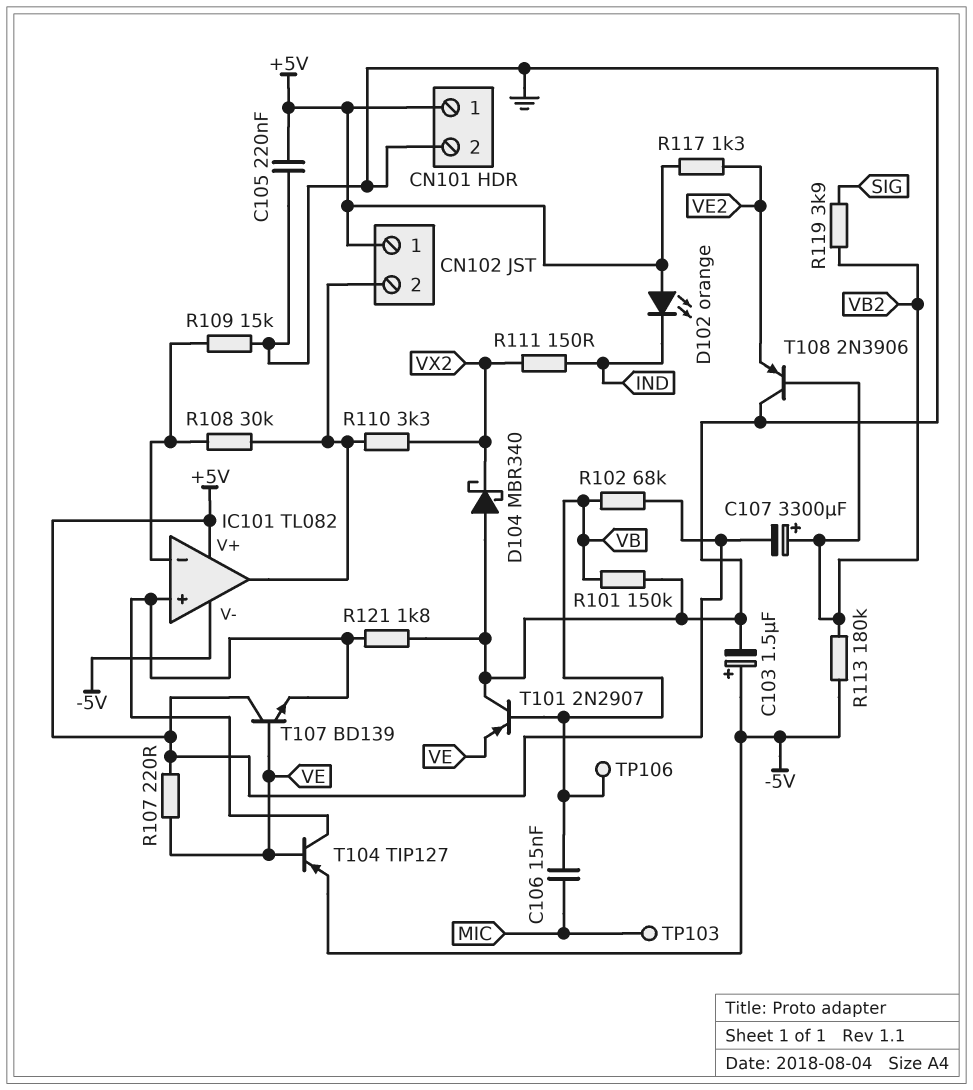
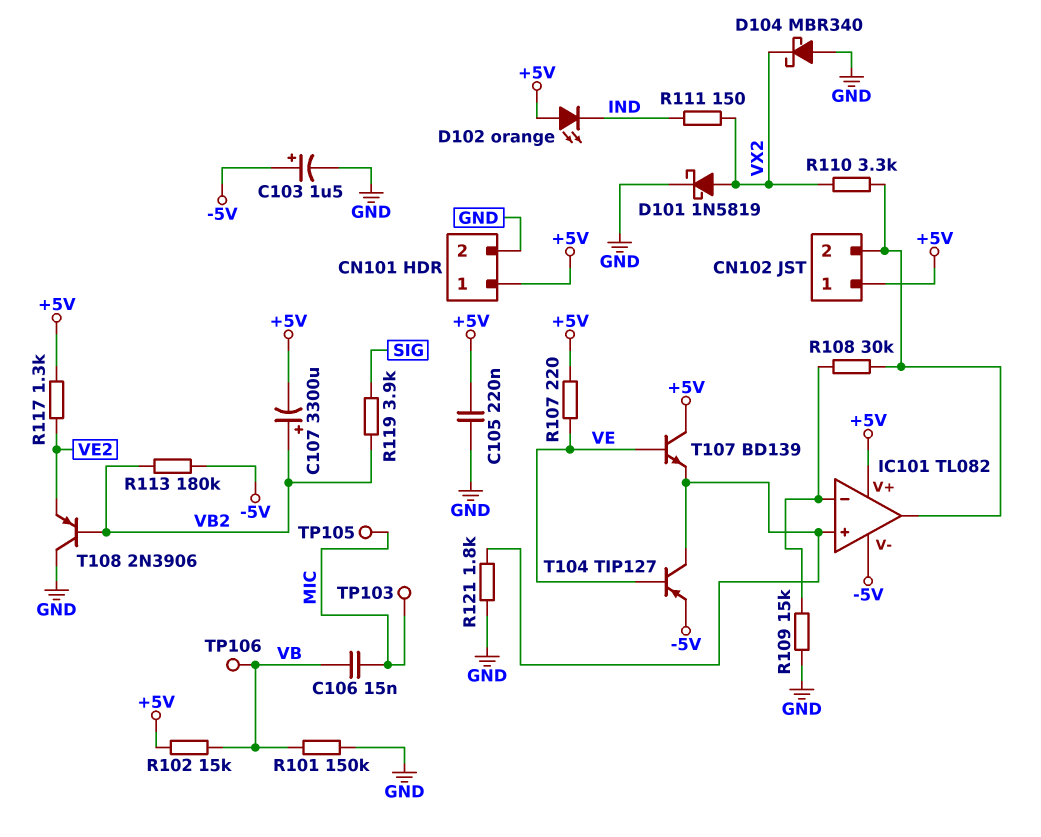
D101: none -> schottky 1N5819 (A VX2, K GND)
R102: 68k (+5V, VB) -> 15k (+5V, VB)
T101: PNP 2N2907 (B VB, C GND, E VE) -> none
TP105: none -> test point (MIC)

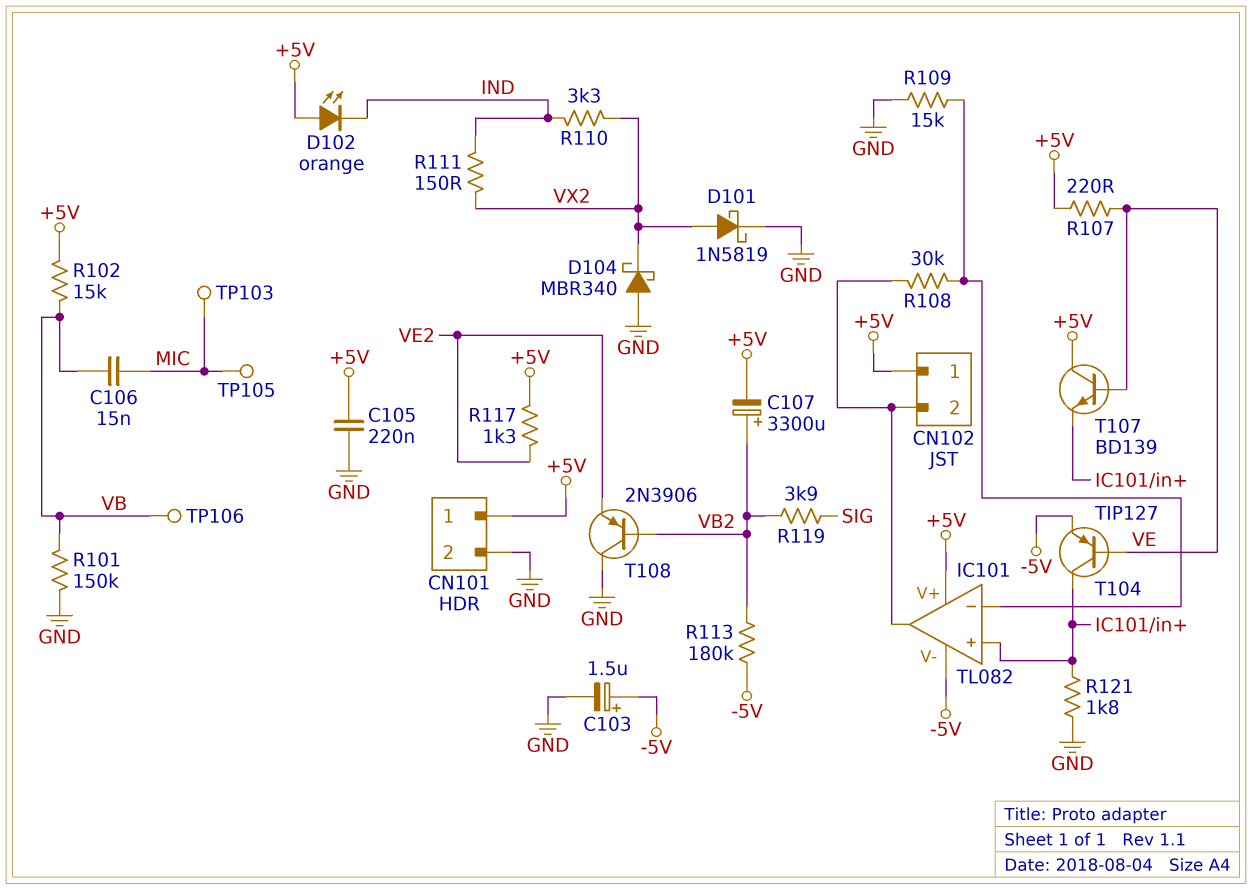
R110: 3.3k (CN102/2, VX2) -> 3.3k (IND, VX2)

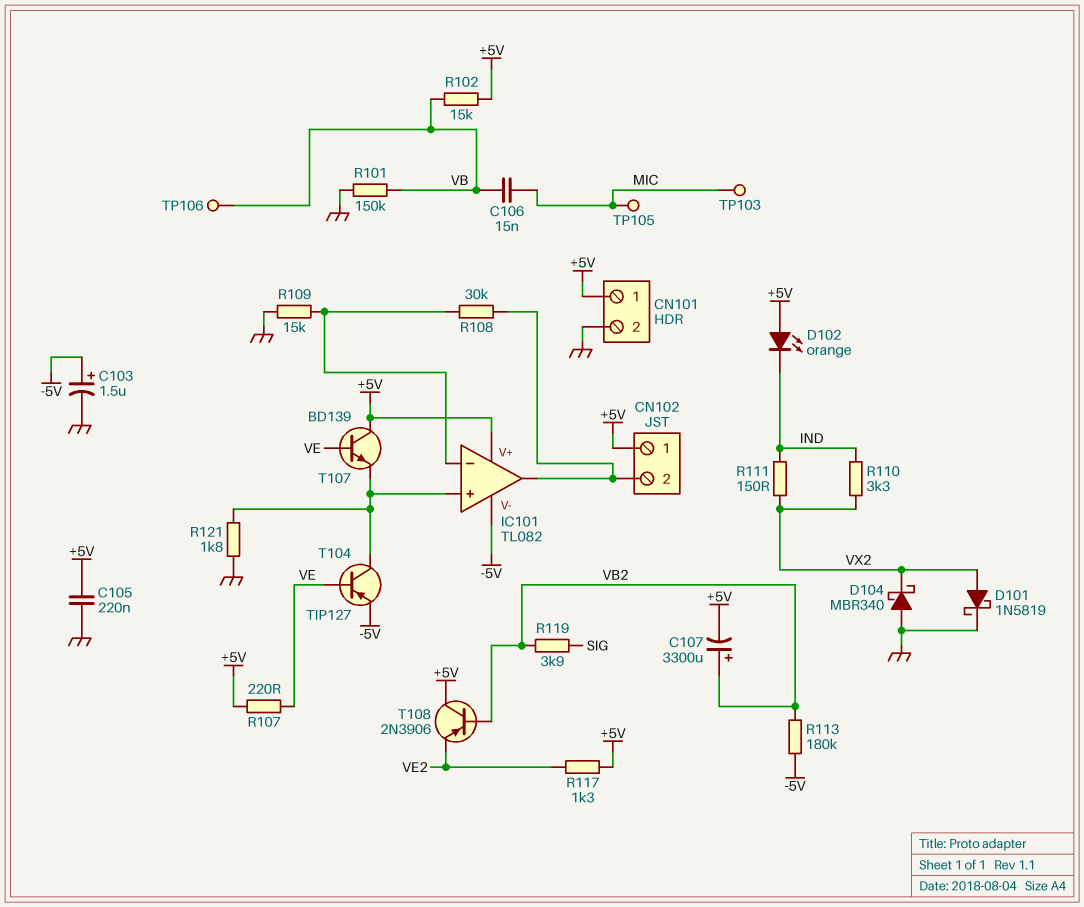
T108: PNP 2N3906 (B VB2, C GND, E VE2) -> PNP 2N3906 (B VB2, C +5V, E VE2)

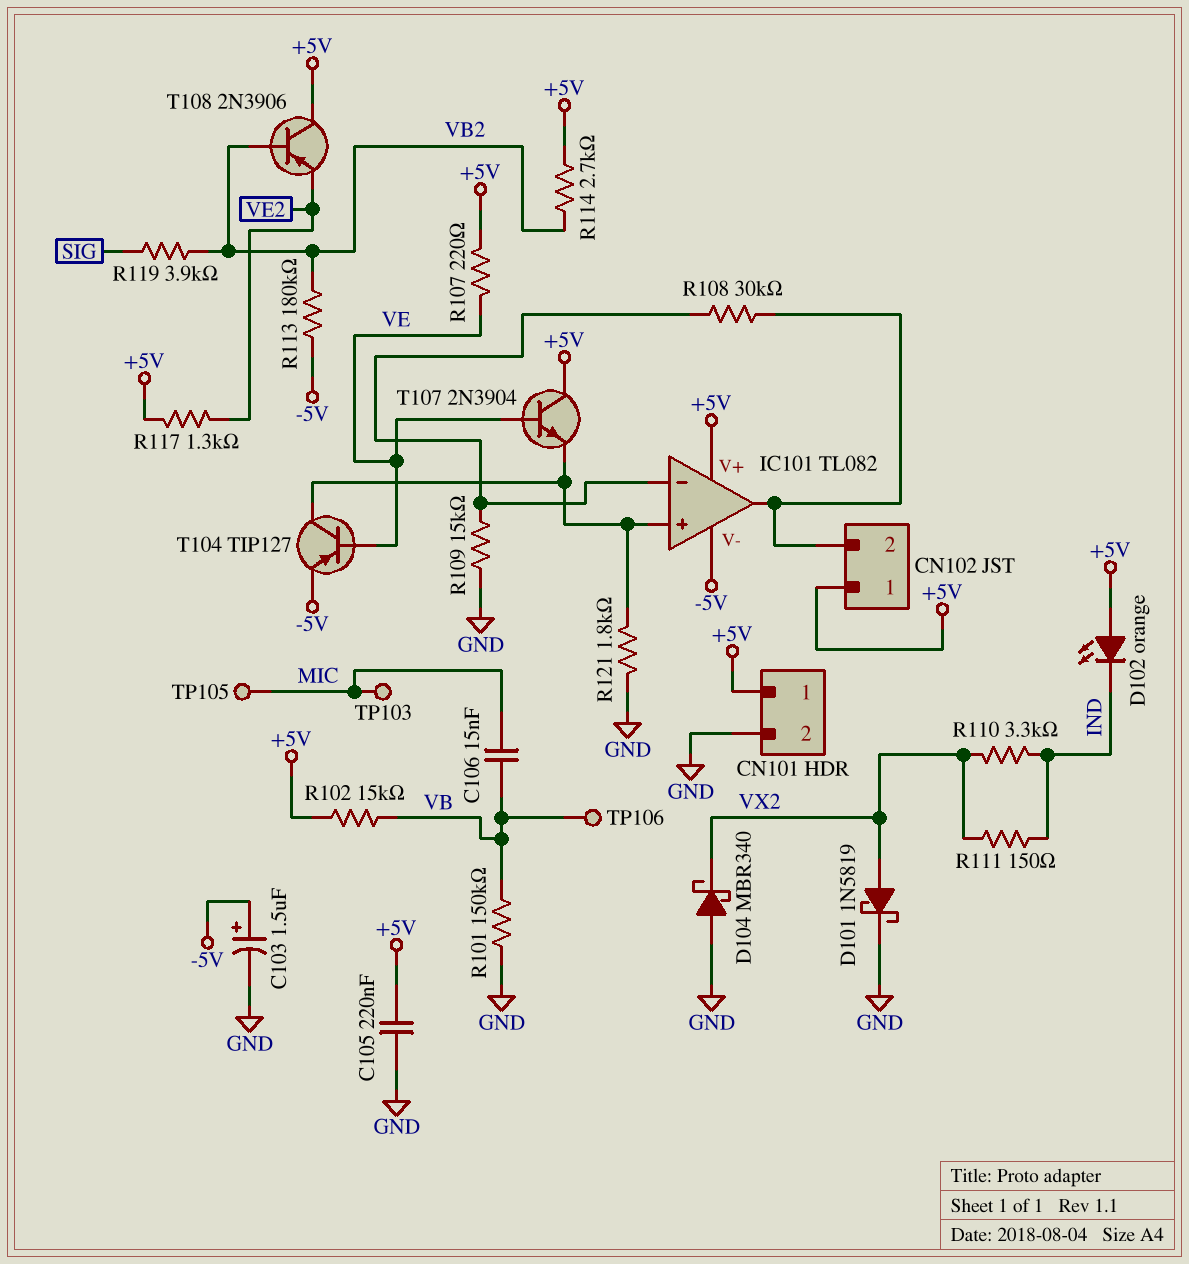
C107: 3300uF (plus VB2, minus +5V) -> none
R114: none -> 2.7k (+5V, VB2)
T107: NPN BD139 (B VE, C +5V, E IC101/in+) -> NPN 2N3904 (B VE, C +5V, E IC101/in+)

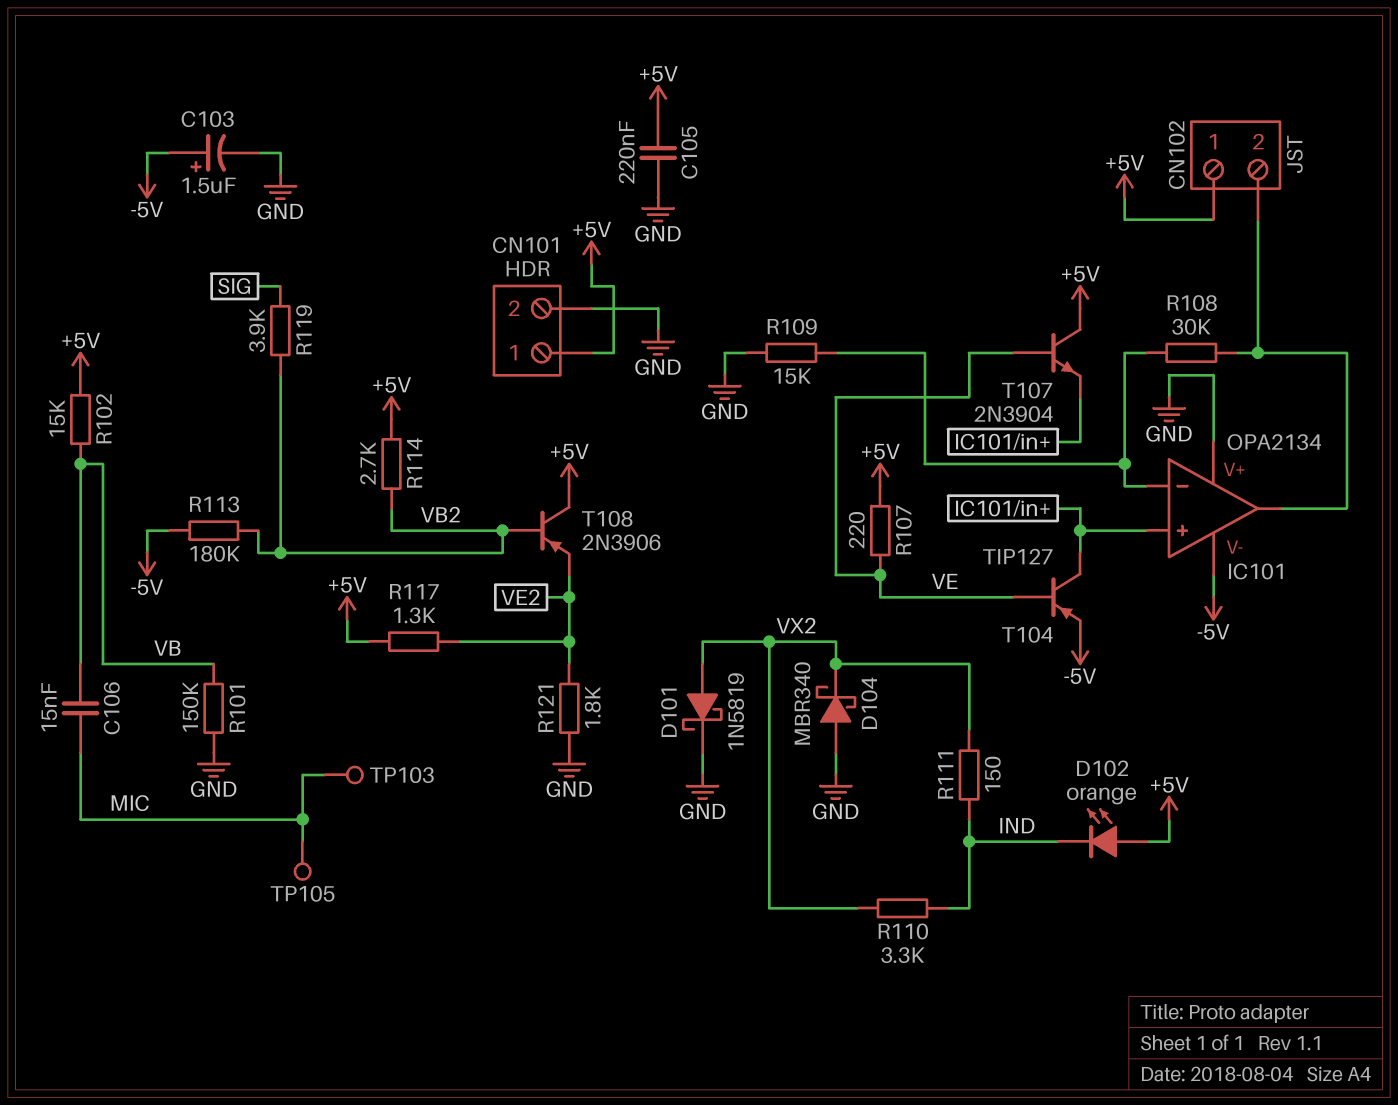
IC101: TL082 -> OPA2134
IC101 pin V+: +5V -> GND
R121: 1.8k (GND, IC101/in+) -> 1.8k (GND, VE2)
TP106: test point (VB) -> none

